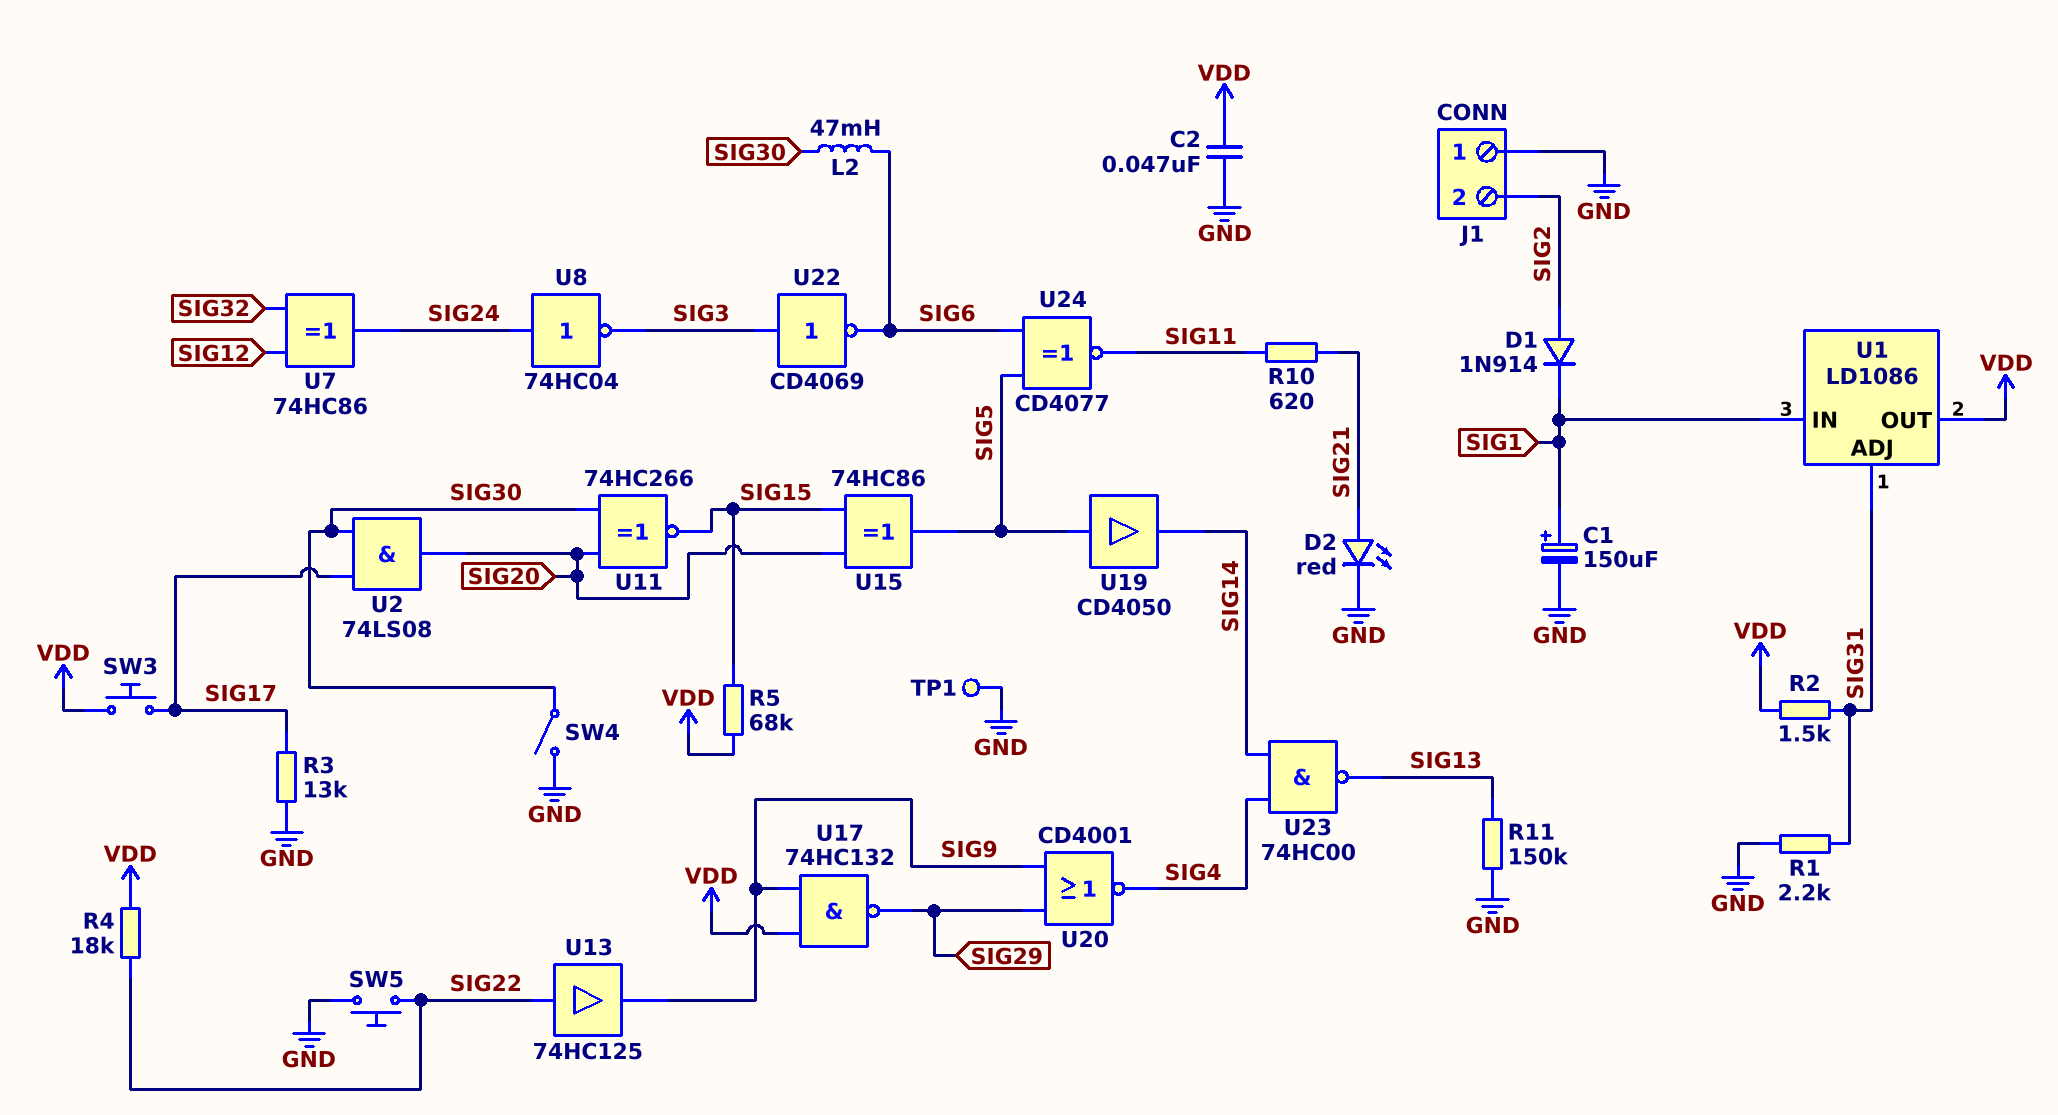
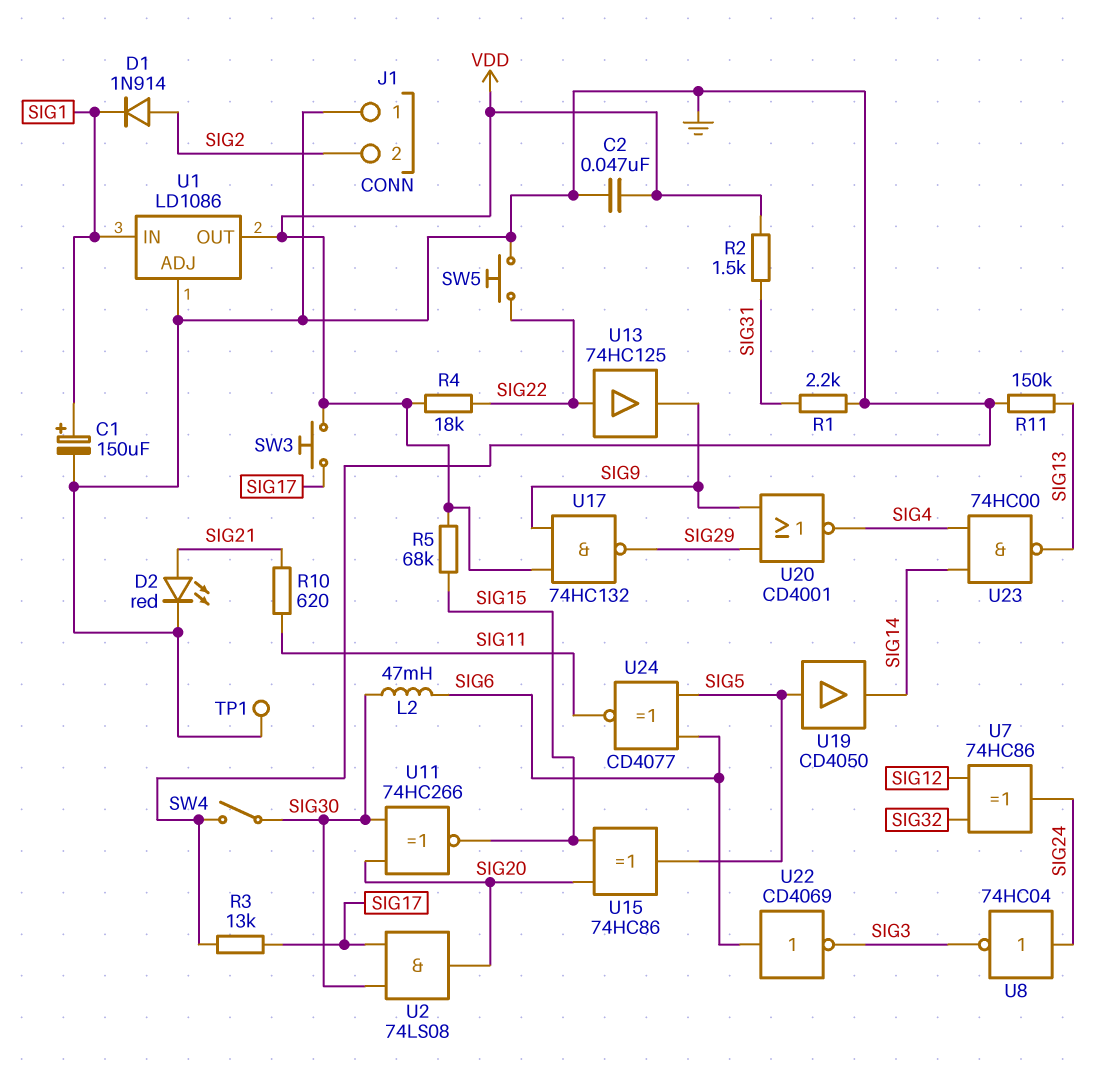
U1 pin ADJ: SIG31 -> GND
U22: NOT CD4069 (in SIG3, out SIG6) -> NOT CD4069 (in SIG6, out SIG3)

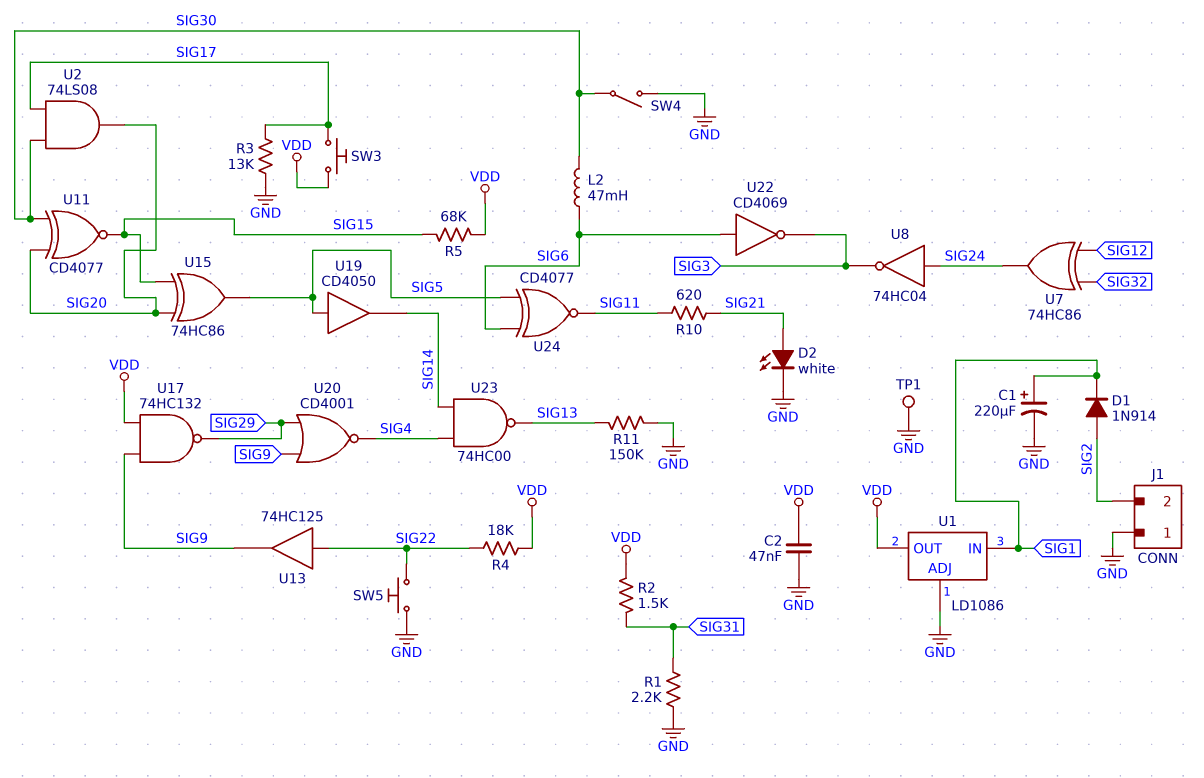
C1: 150uF (plus SIG1, minus GND) -> 220uF (plus SIG1, minus GND)
D2: LED red (A SIG21, K GND) -> LED white (A SIG21, K GND)
U11: XNOR 74HC266 (in SIG20, in SIG30, out SIG15) -> XNOR CD4077 (in SIG20, in SIG30, out SIG15)

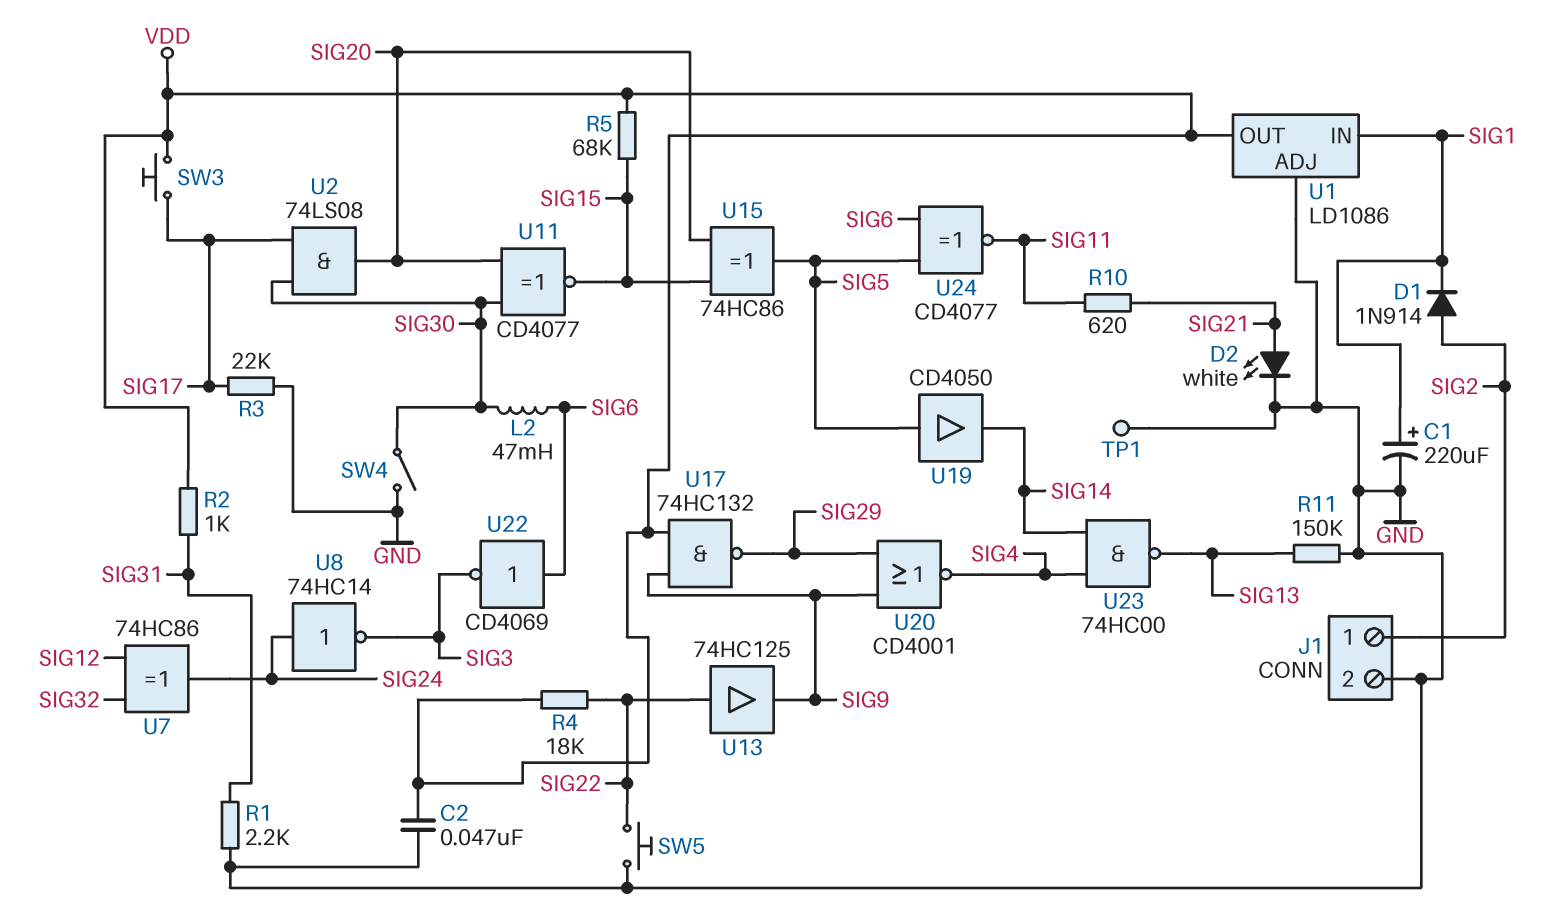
J1 pin 1: GND -> SIG2
J1 pin 2: SIG2 -> GND
R2: 1.5k (SIG31, VDD) -> 1k (SIG31, VDD)
R3: 13k (GND, SIG17) -> 22k (GND, SIG17)
U8: NOT 74HC04 (in SIG24, out SIG3) -> NOT 74HC14 (in SIG24, out SIG3)

